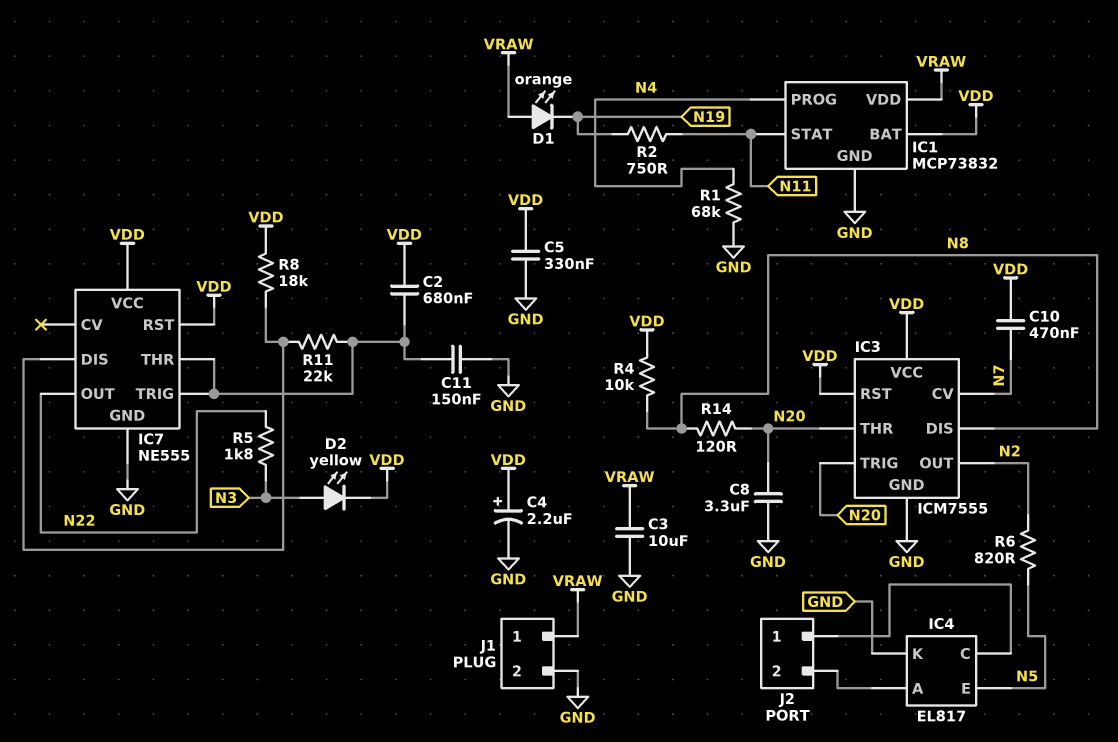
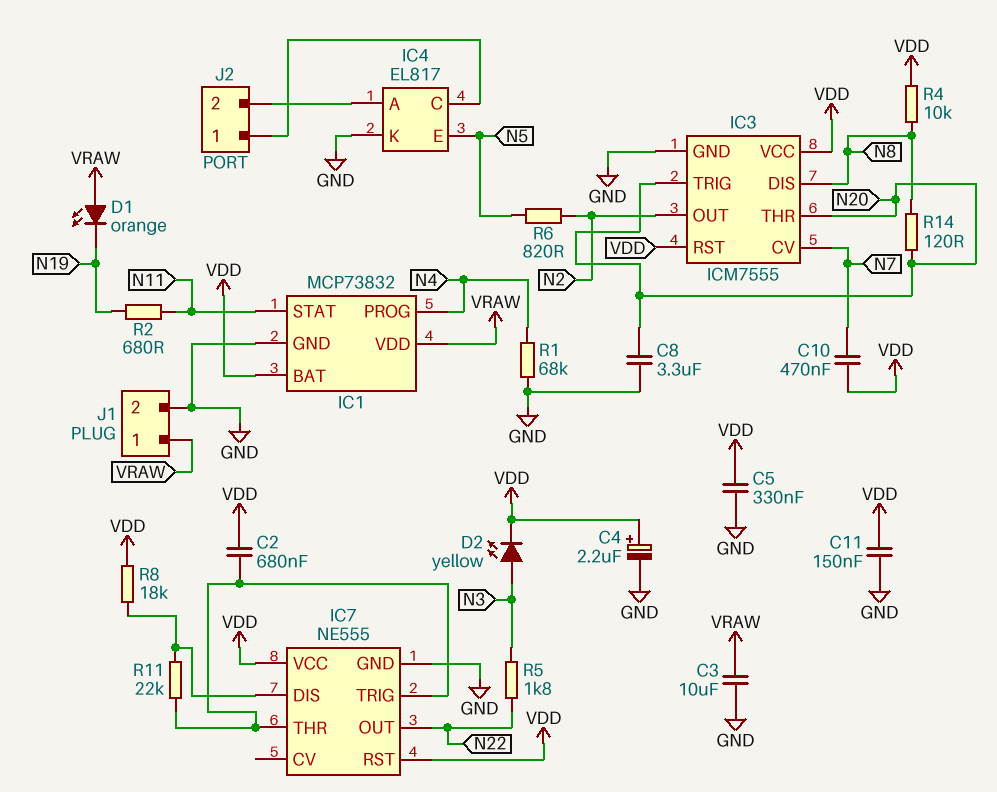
C11: 150nF (GND, IC7/THR) -> 150nF (GND, VDD)
R2: 750 (N11, N19) -> 680 (N11, N19)

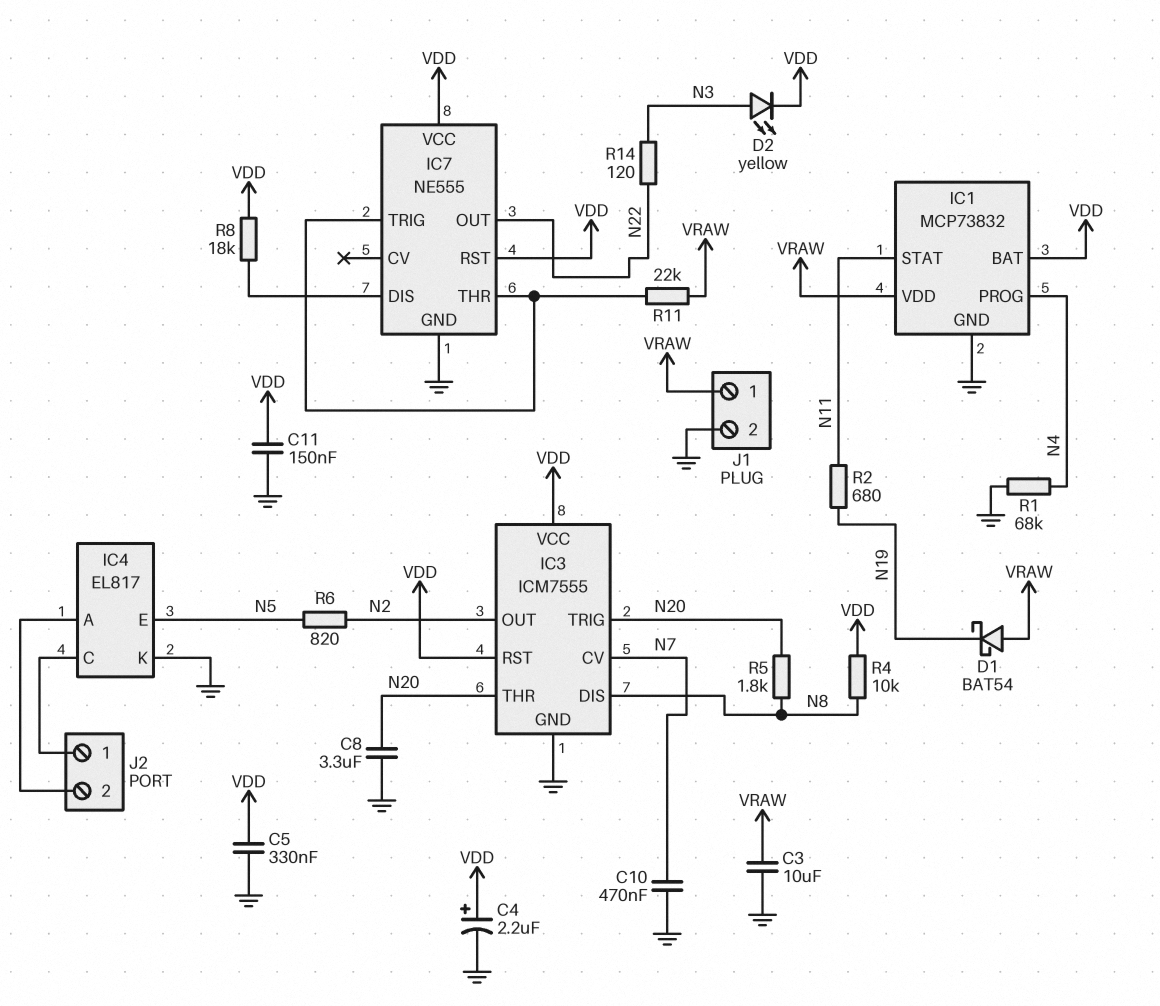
C2: 680nF (IC7/THR, VDD) -> none
C10: 470nF (N7, VDD) -> 470nF (GND, N7)
D1: LED orange (A VRAW, K N19) -> schottky BAT54 (A VRAW, K N19)
R5: 1.8k (N3, N22) -> 1.8k (N8, N20)
R11: 22k (IC7/DIS, IC7/THR) -> 22k (IC7/THR, VRAW)
R14: 120 (N8, N20) -> 120 (N3, N22)

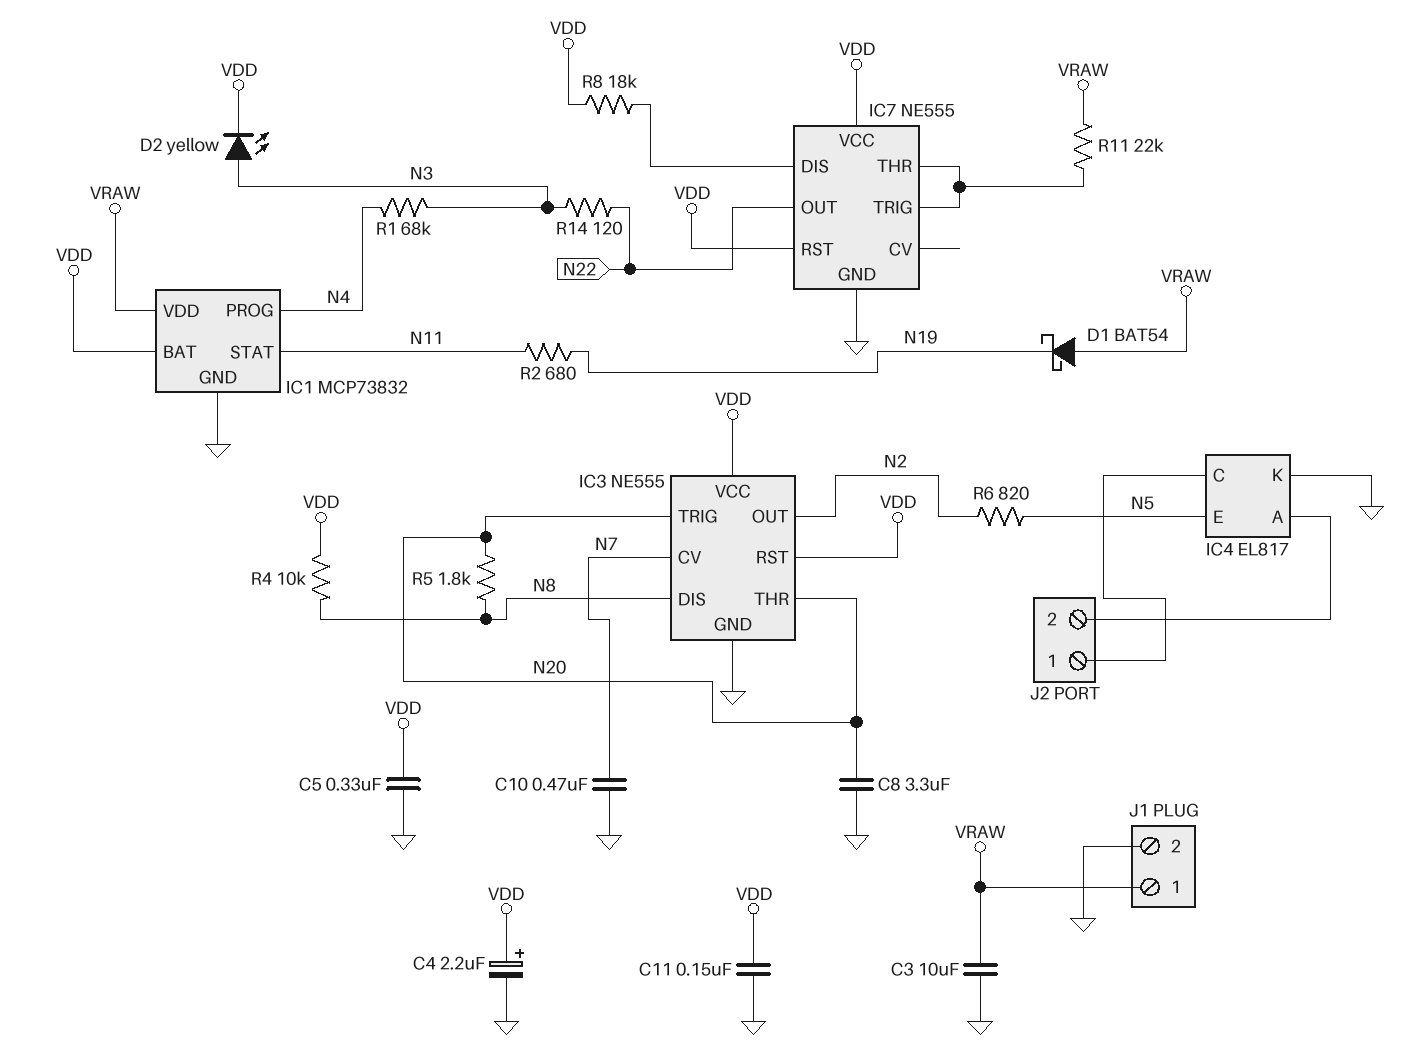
IC3: ICM7555 -> NE555
R1: 68k (GND, N4) -> 68k (N3, N4)

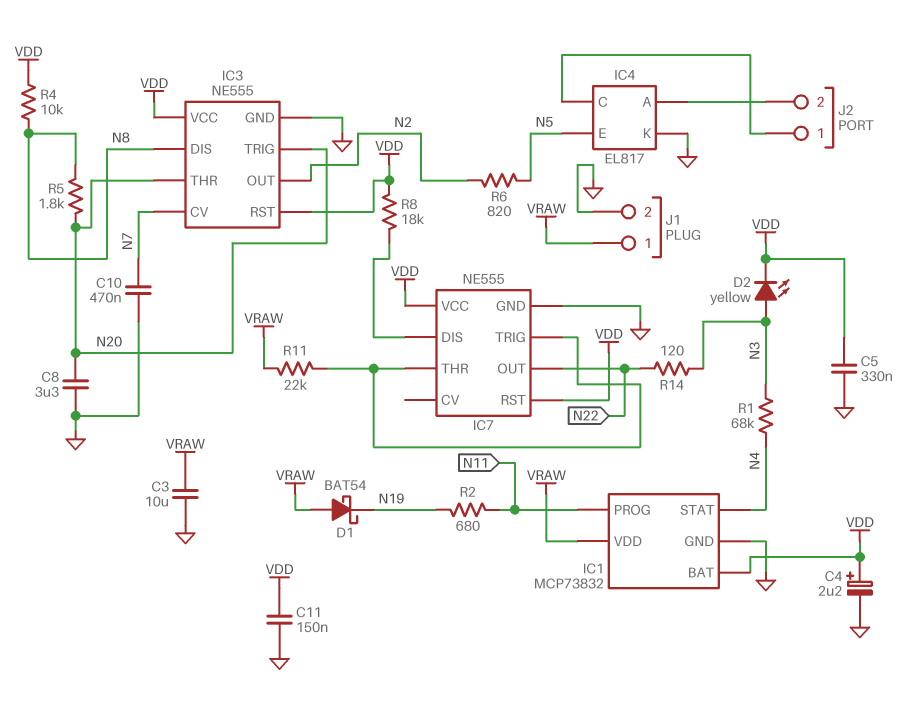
IC1 pin PROG: N4 -> N11
IC1 pin STAT: N11 -> N4

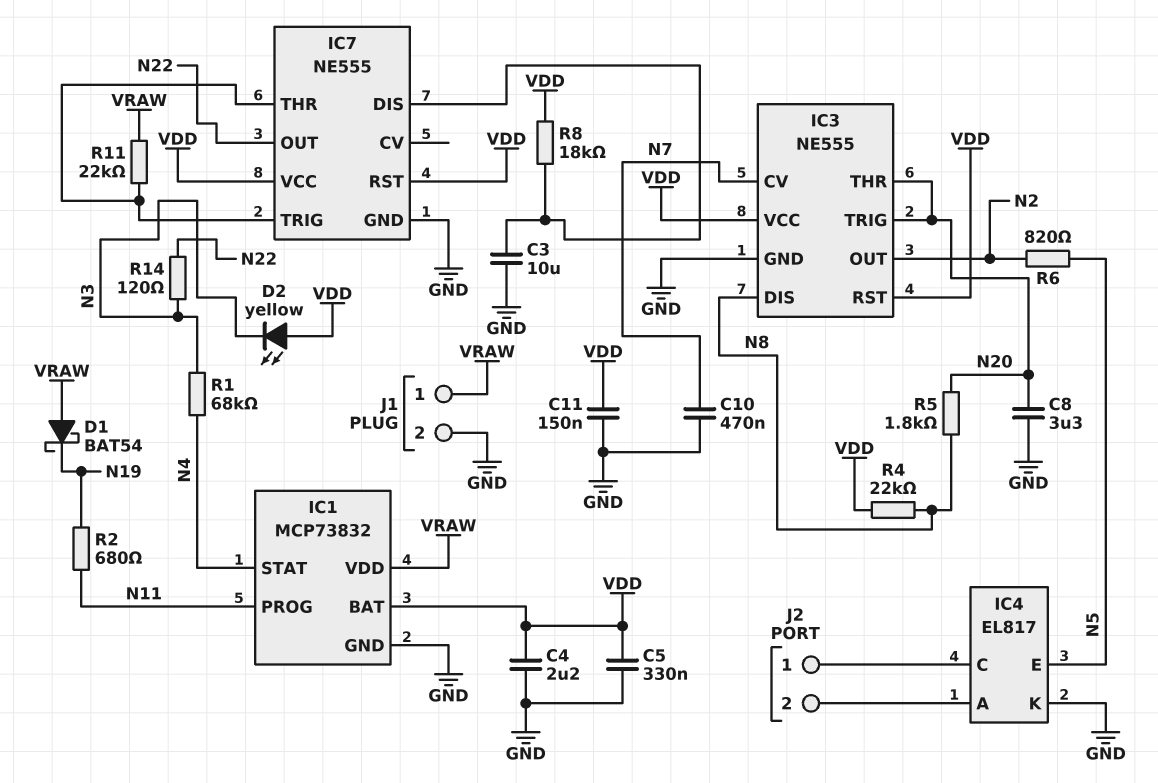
C3: 10uF (GND, VRAW) -> 10uF (GND, IC7/DIS)
C4: 2.2uF (plus VDD, minus GND) -> 2.2uF (GND, VDD)
D2: LED yellow (A N3, K VDD) -> LED yellow (A VDD, K N3)
R4: 10k (N8, VDD) -> 22k (N8, VDD)

